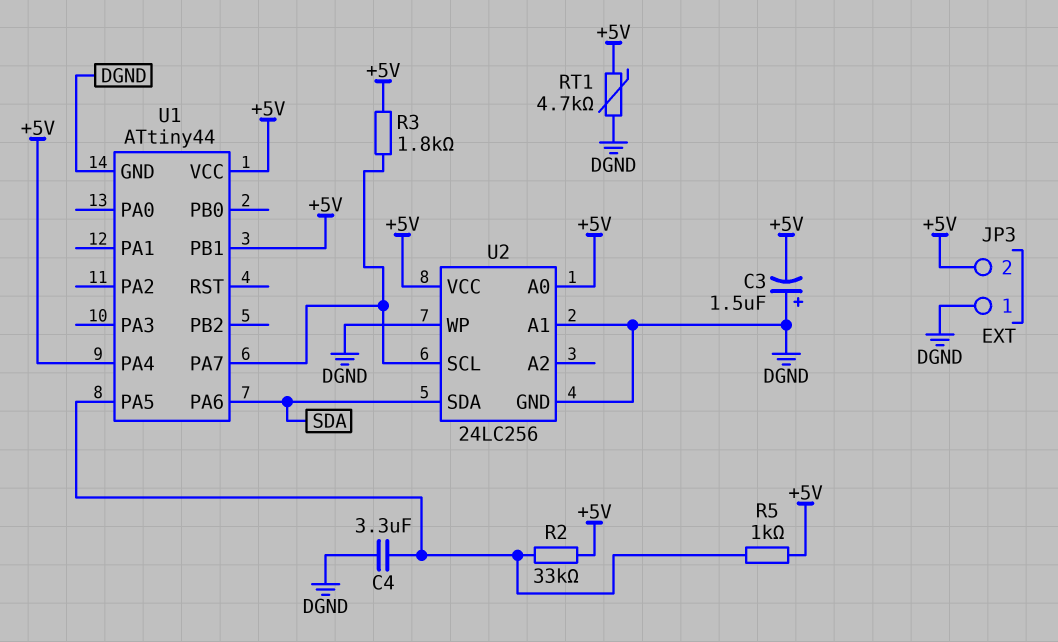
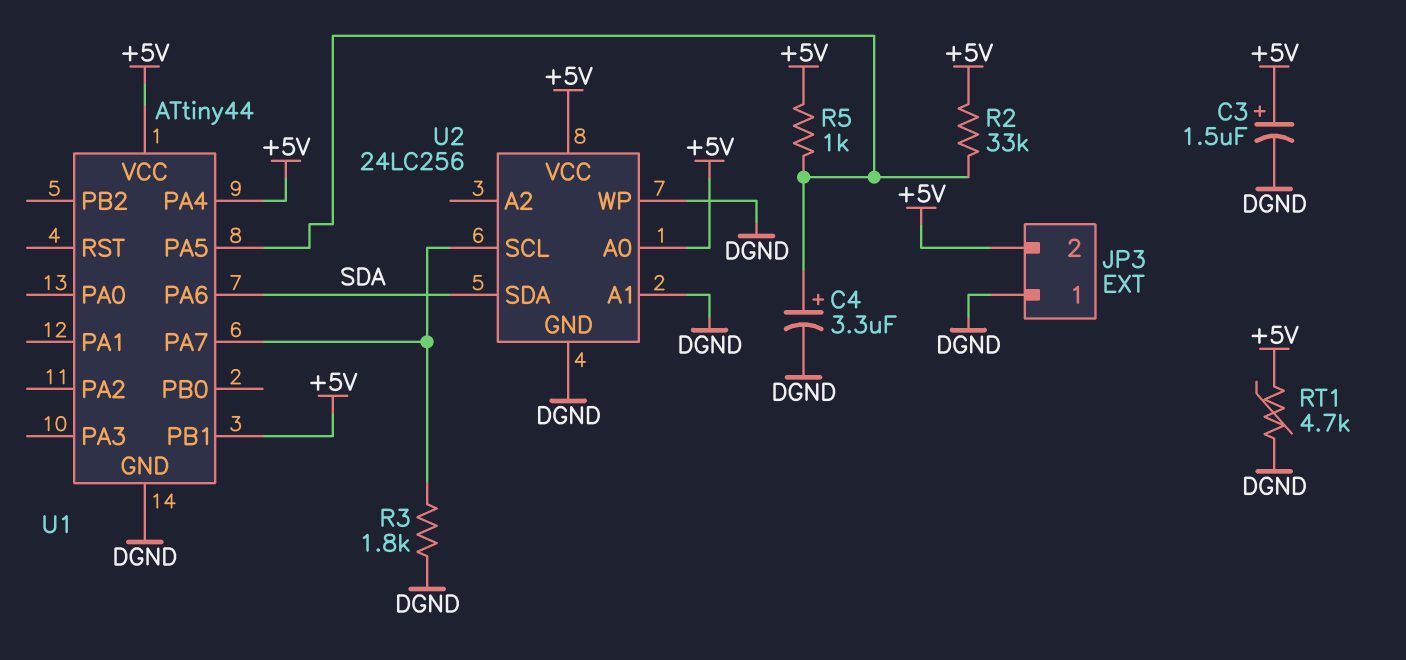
C3: 1.5uF (plus DGND, minus +5V) -> 1.5uF (plus +5V, minus DGND)
C4: 3.3uF (DGND, U1/PA5) -> 3.3uF (plus U1/PA5, minus DGND)
R3: 1.8k (+5V, U1/PA7) -> 1.8k (DGND, U1/PA7)

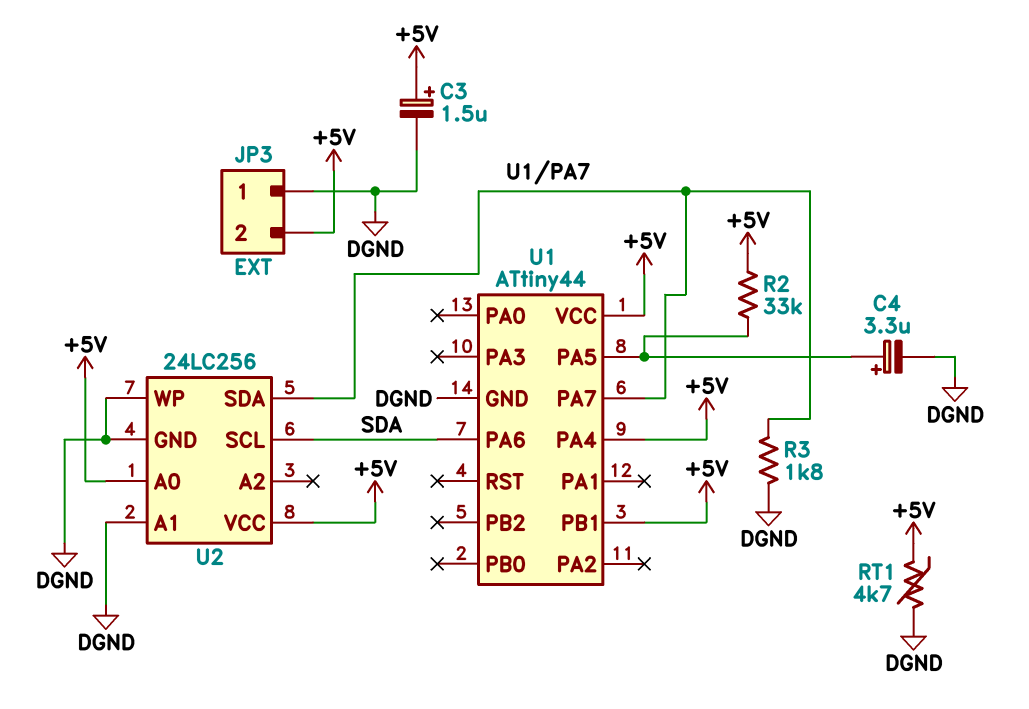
R5: 1k (+5V, U1/PA5) -> none
U2 pin SCL: U1/PA7 -> SDA
U2 pin SDA: SDA -> U1/PA7

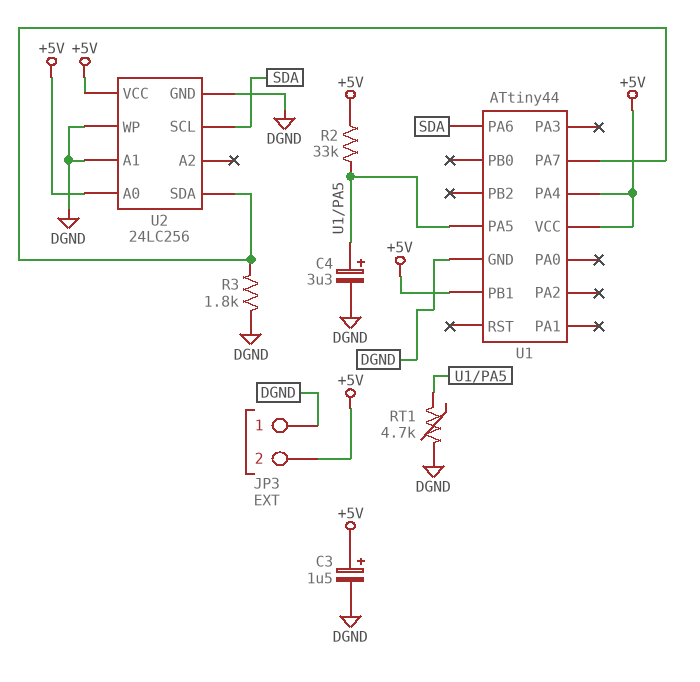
RT1: 4.7k (+5V, DGND) -> 4.7k (DGND, U1/PA5)

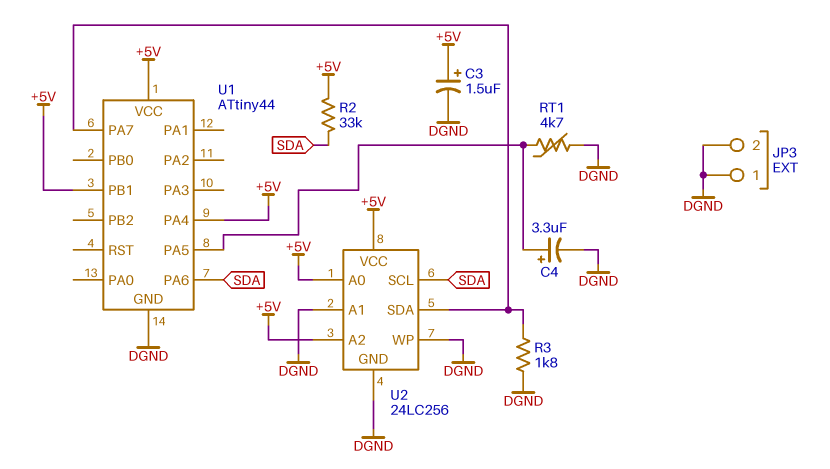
JP3 pin 2: +5V -> DGND
R2: 33k (+5V, U1/PA5) -> 33k (+5V, SDA)
U2 pin A2: none -> +5V

